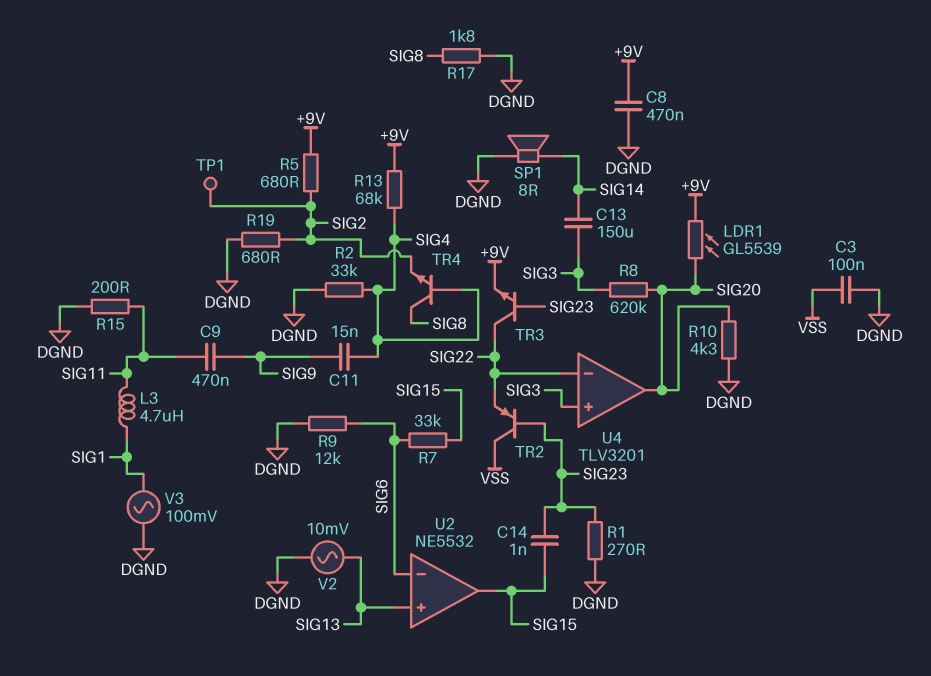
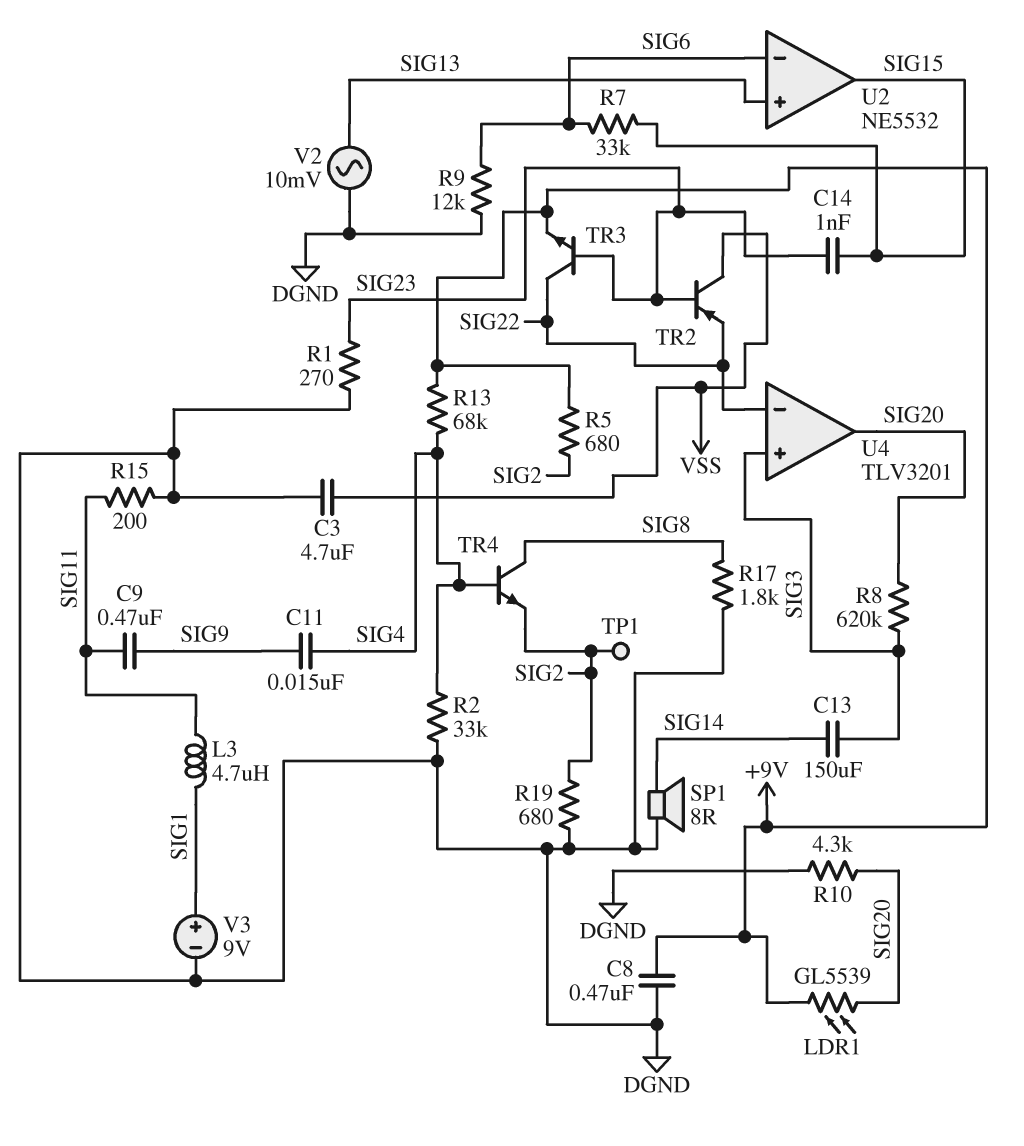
C3: 100nF (DGND, VSS) -> 4.7uF (DGND, VSS)
V3: AC 100mV (DGND, SIG1) -> 9V (plus SIG1, minus DGND)

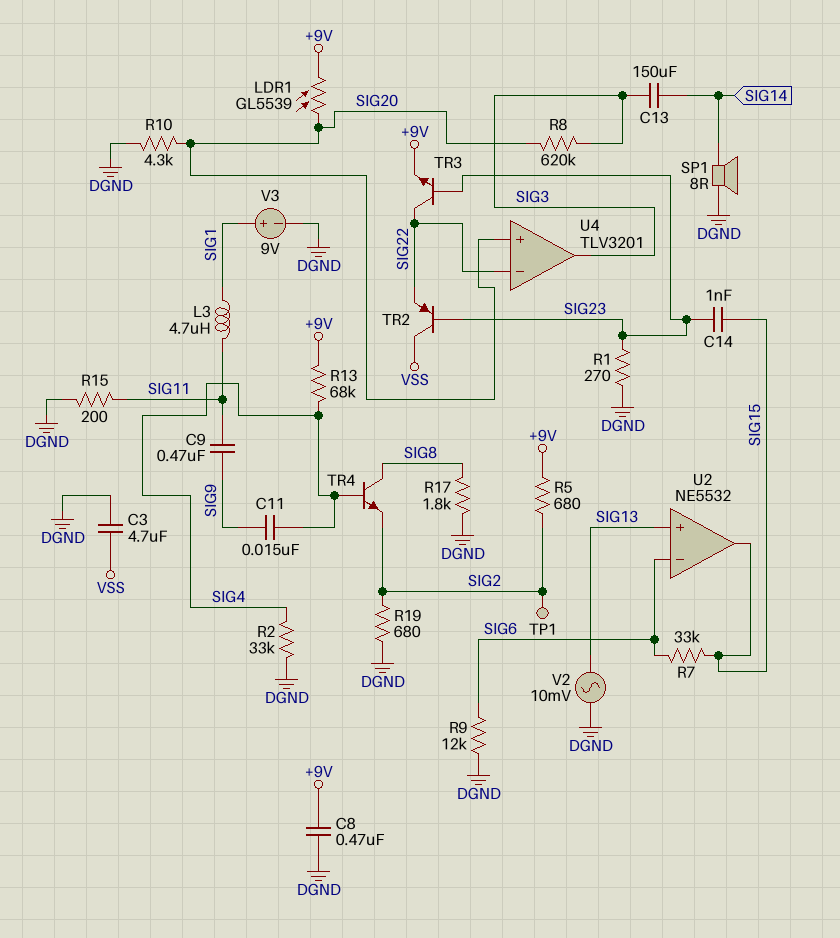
U4 pin in+: SIG3 -> SIG20
U4 pin out: SIG20 -> SIG3

